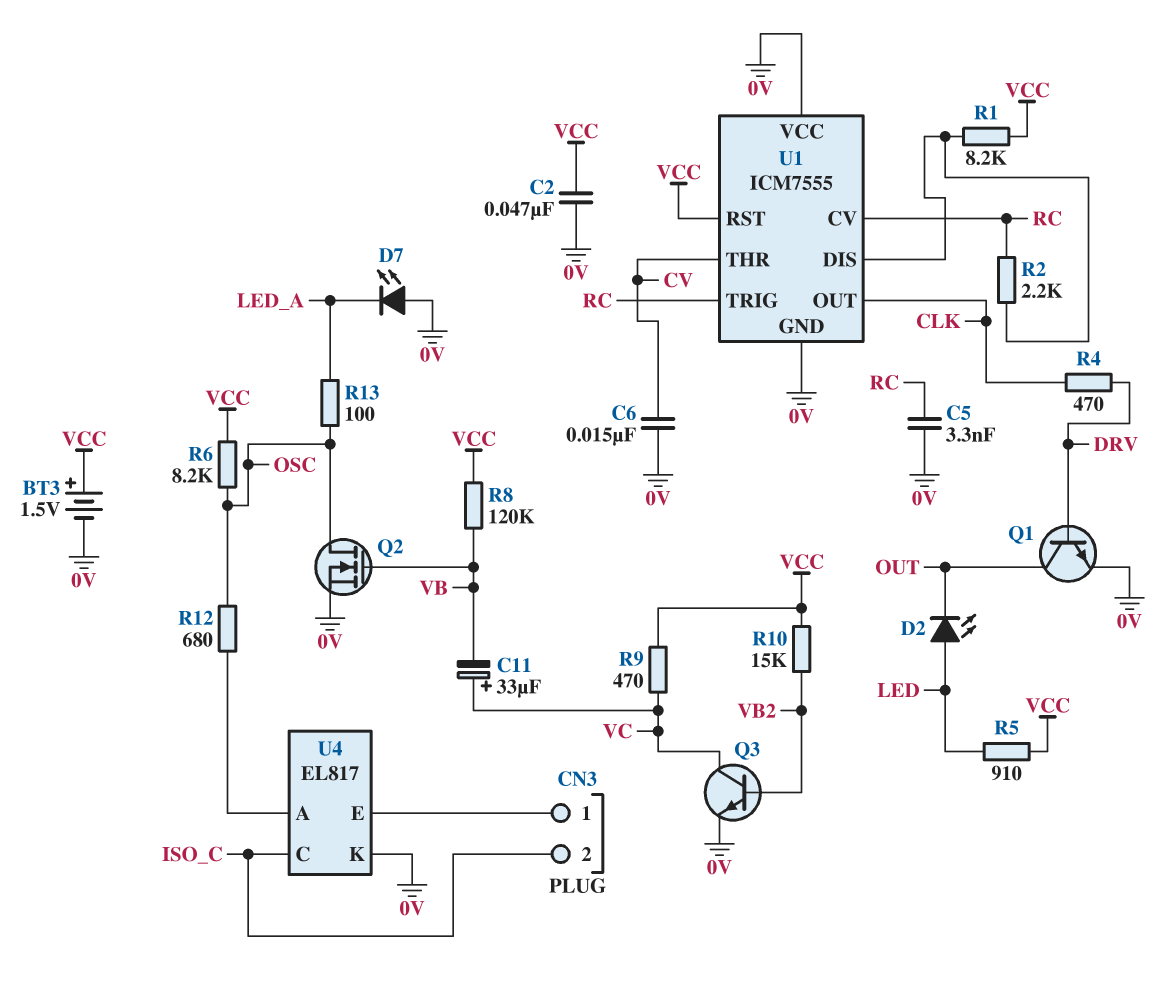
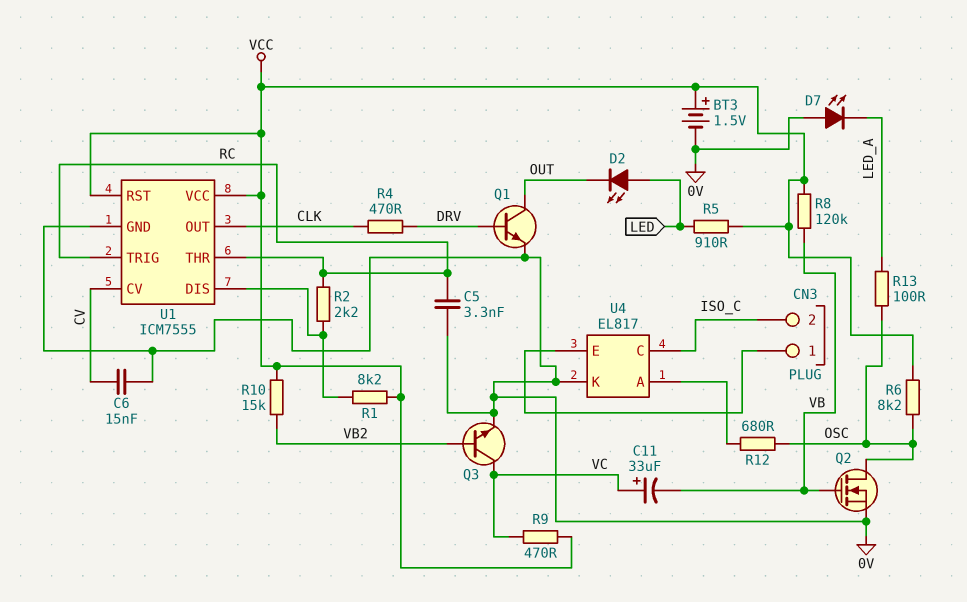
C2: 47nF (0V, VCC) -> none
U1 pin CV: RC -> CV
U1 pin THR: CV -> RC
U1 pin VCC: 0V -> VCC

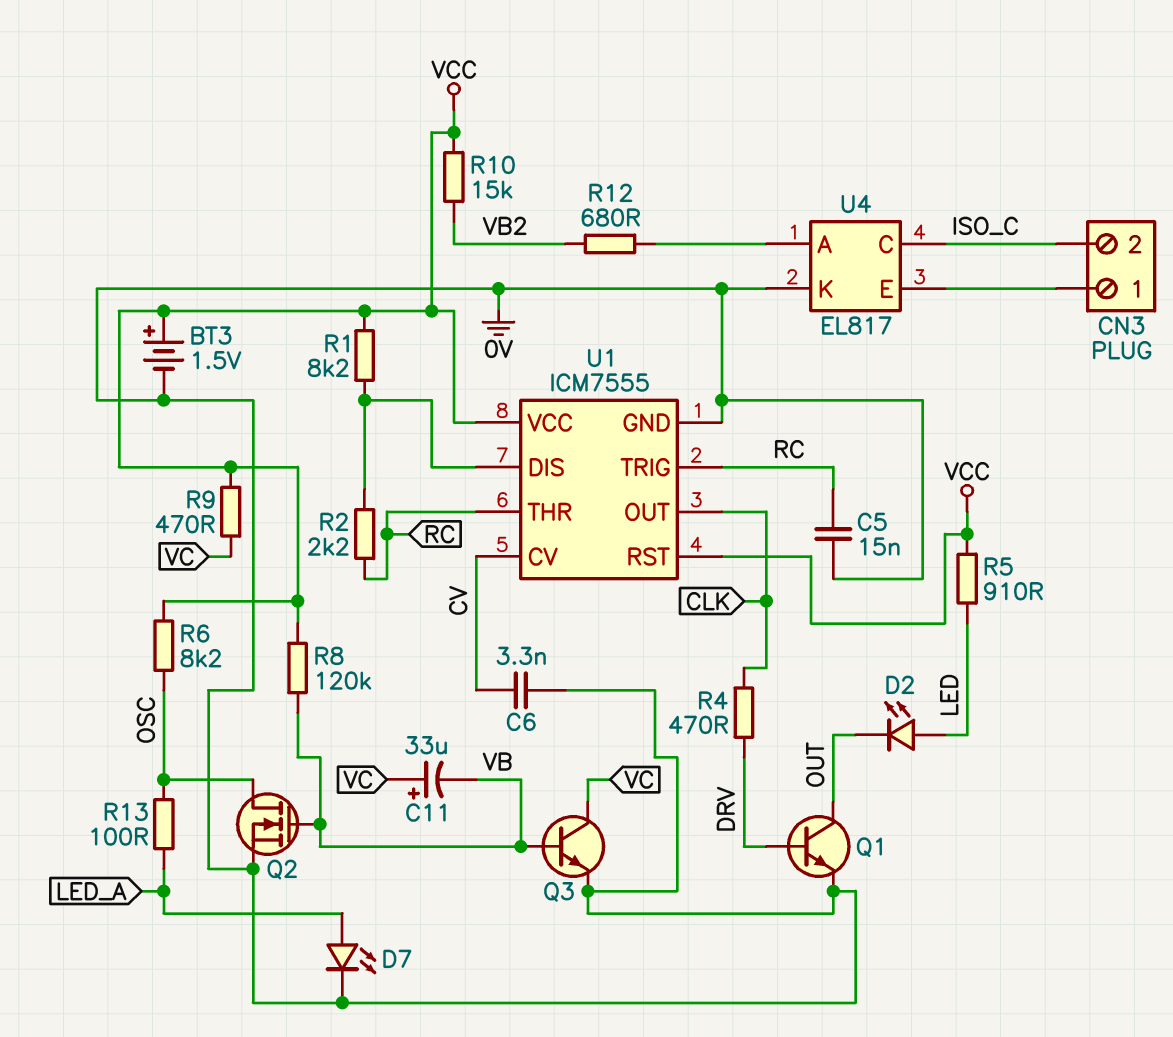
C5: 3.3nF (0V, RC) -> 15nF (0V, RC)
C6: 15nF (0V, CV) -> 3.3nF (0V, CV)
D7: LED (A 0V, K LED_A) -> LED (A LED_A, K 0V)
Q3: NPN (B VB2, C VC, E 0V) -> NPN (B VB, C VC, E 0V)
R12: 680 (OSC, U4/A) -> 680 (U4/A, VB2)

